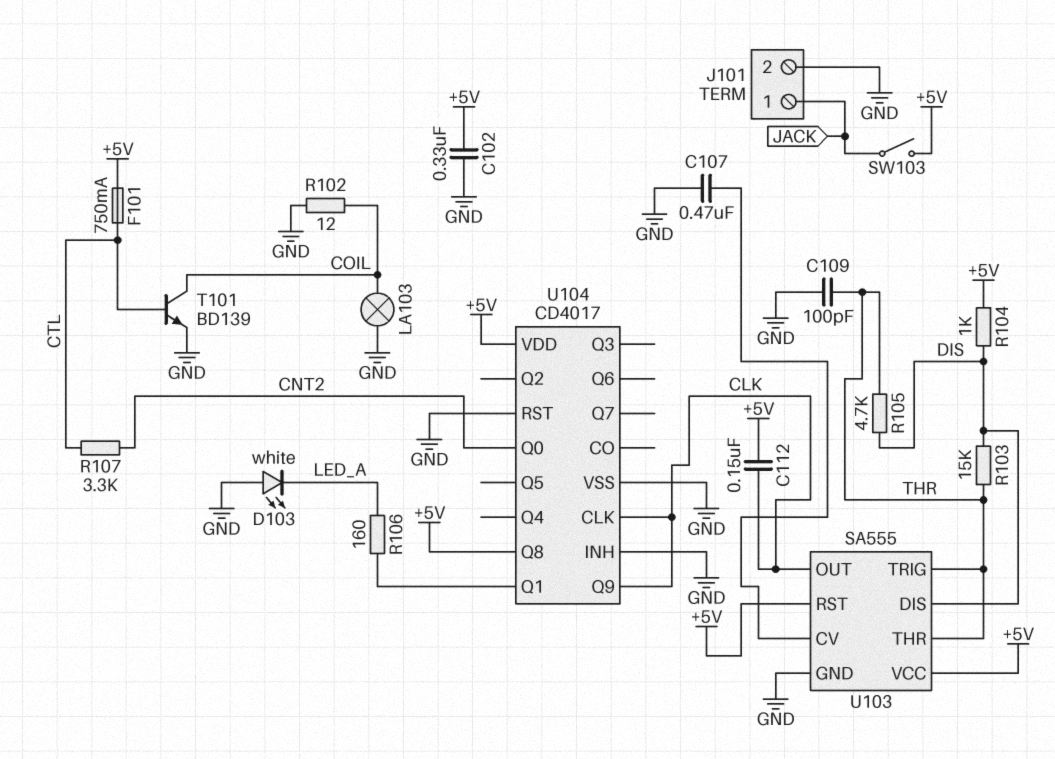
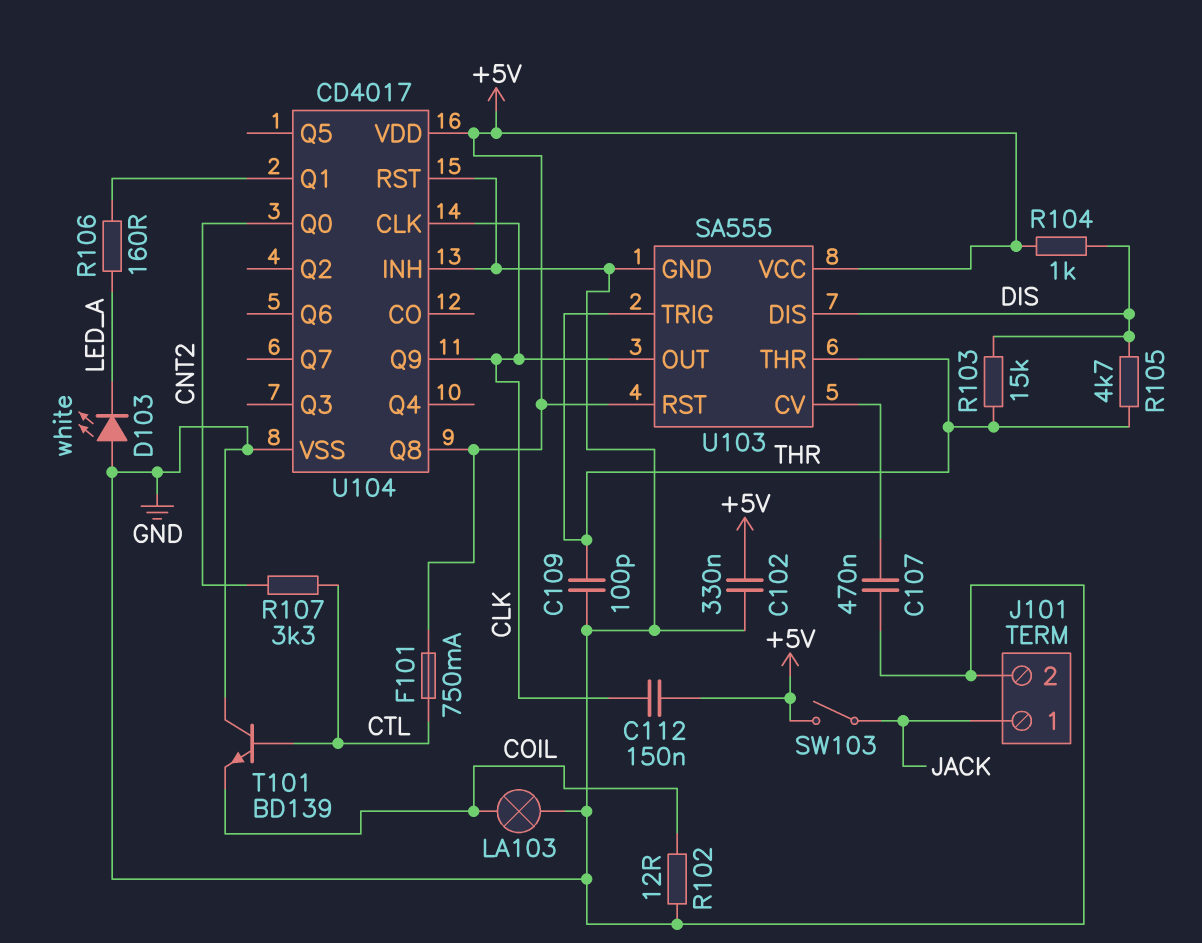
T101: NPN BD139 (B CTL, C COIL, E GND) -> NPN BD139 (B CTL, C GND, E COIL)

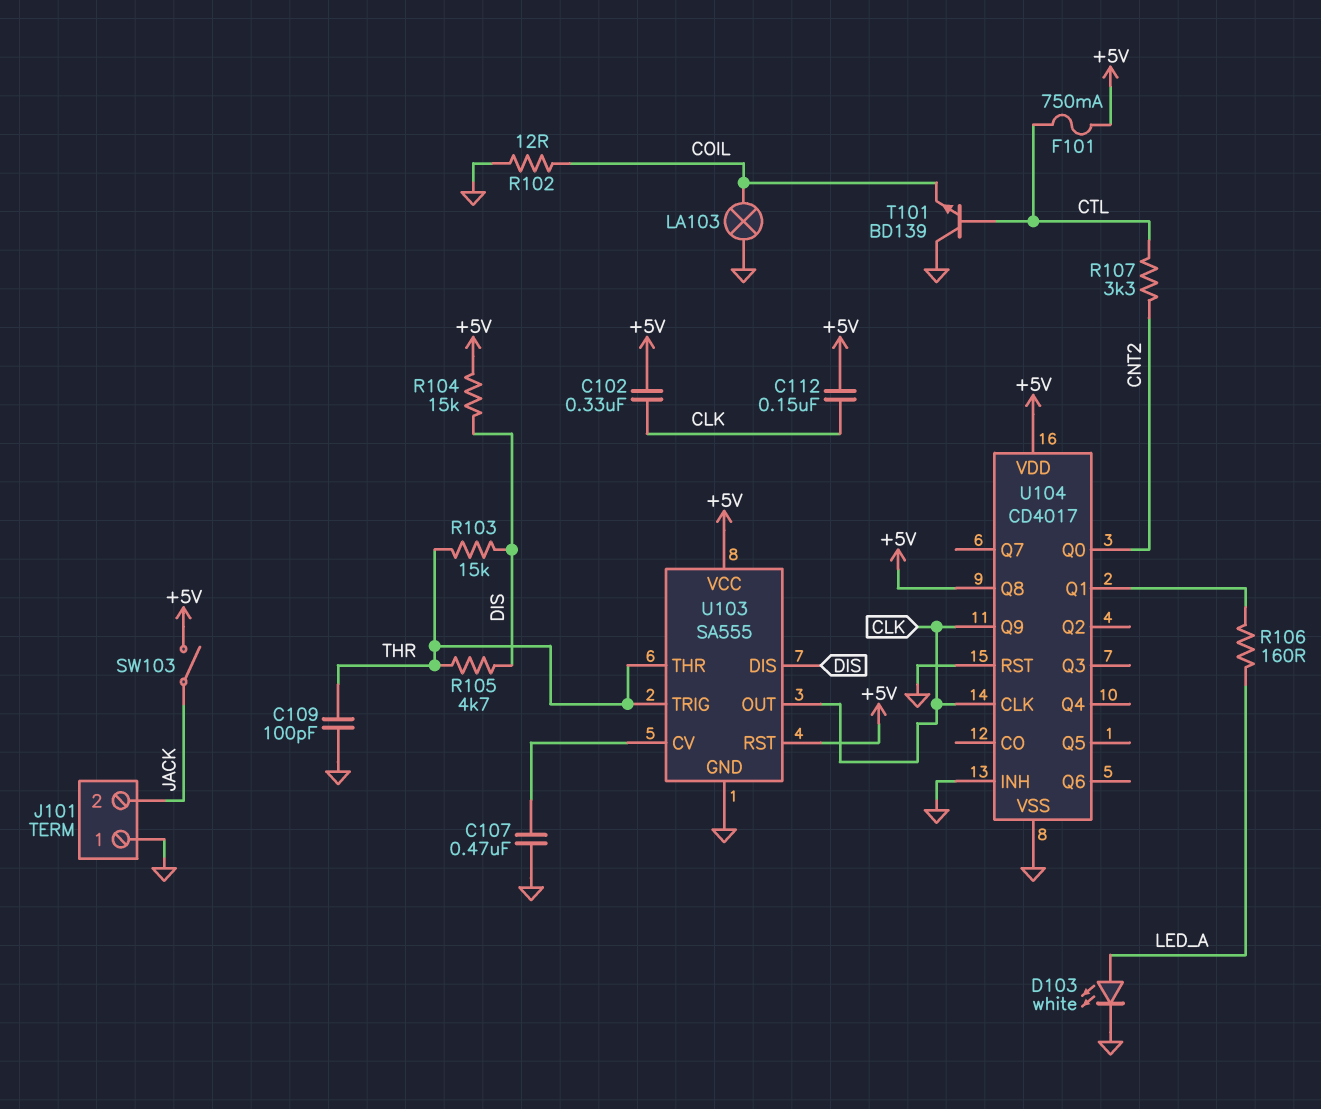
C102: 330nF (+5V, GND) -> 330nF (+5V, CLK)
D103: LED white (A GND, K LED_A) -> LED white (A LED_A, K GND)
J101 pin 1: JACK -> GND
J101 pin 2: GND -> JACK
R104: 1k (+5V, DIS) -> 15k (+5V, DIS)

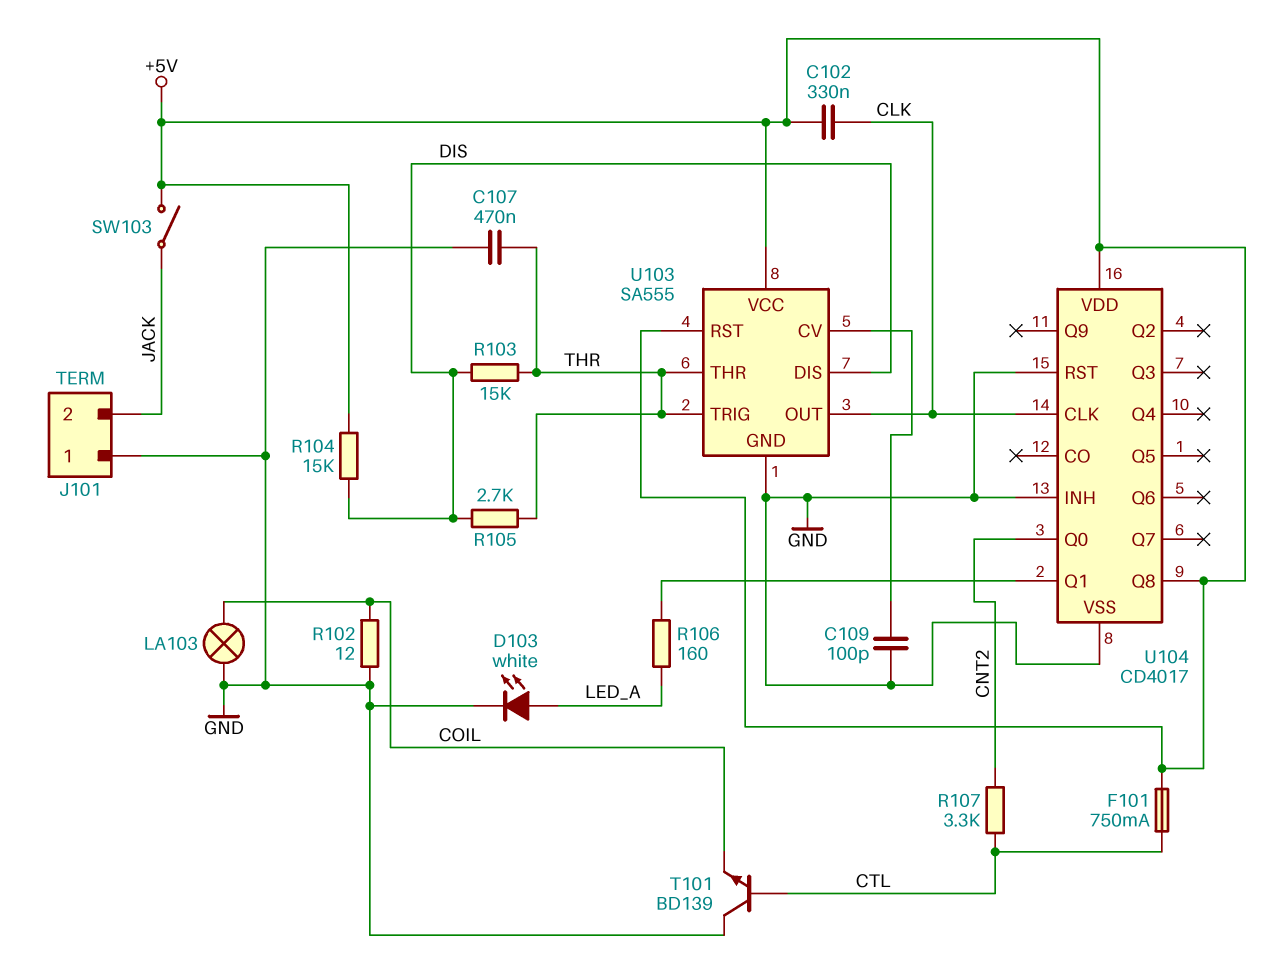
C107: 470nF (GND, U103/CV) -> 470nF (GND, THR)
C109: 100pF (GND, THR) -> 100pF (GND, U103/CV)
C112: 150nF (+5V, CLK) -> none
R105: 4.7k (DIS, THR) -> 2.7k (DIS, THR)
U104 pin Q9: CLK -> none

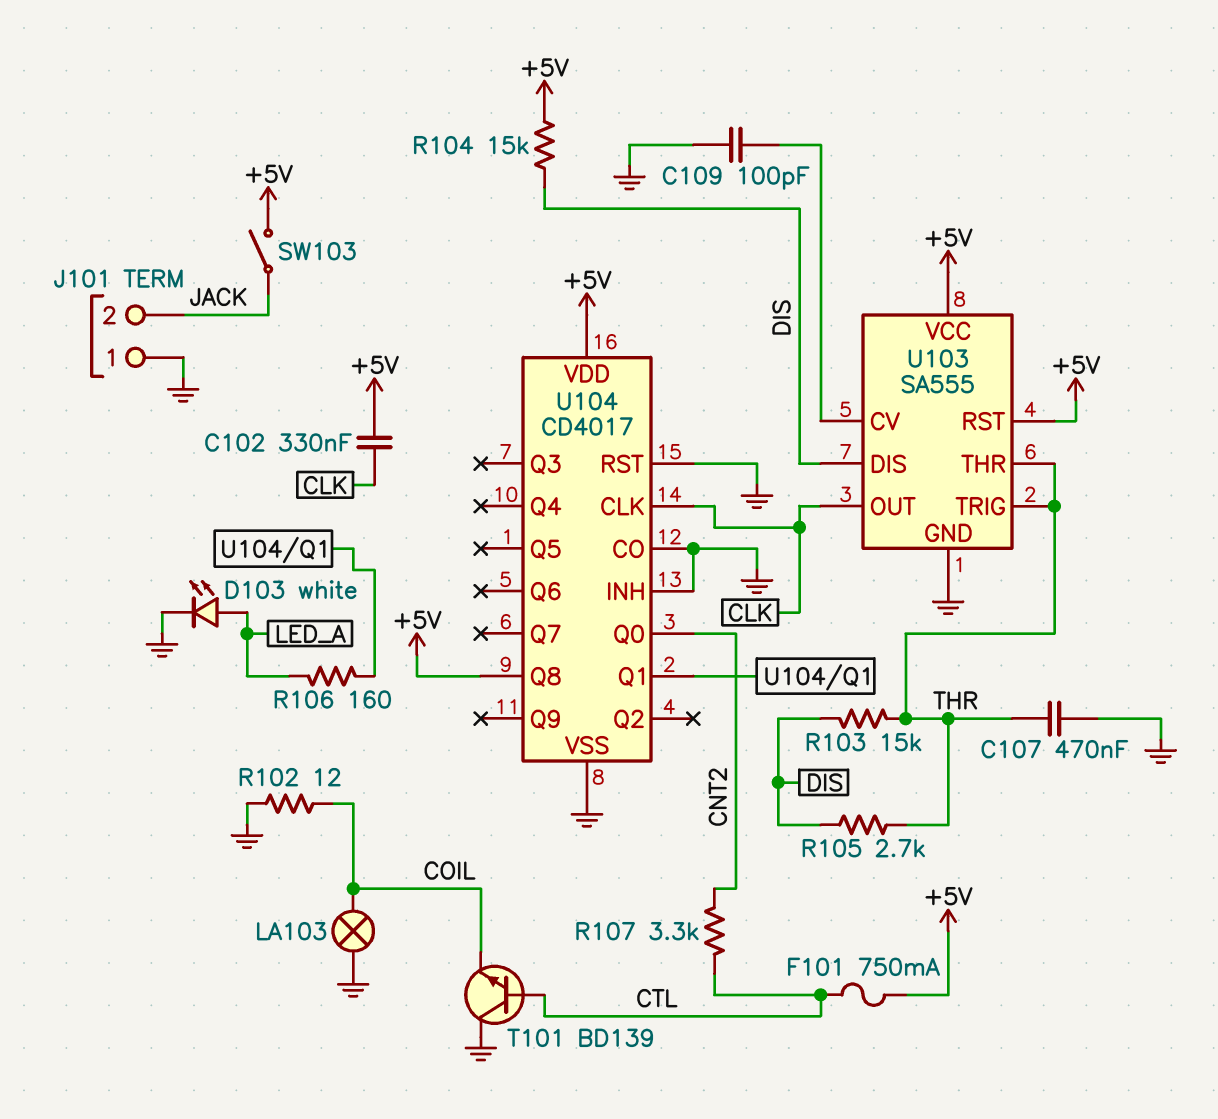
U104 pin CO: none -> GND

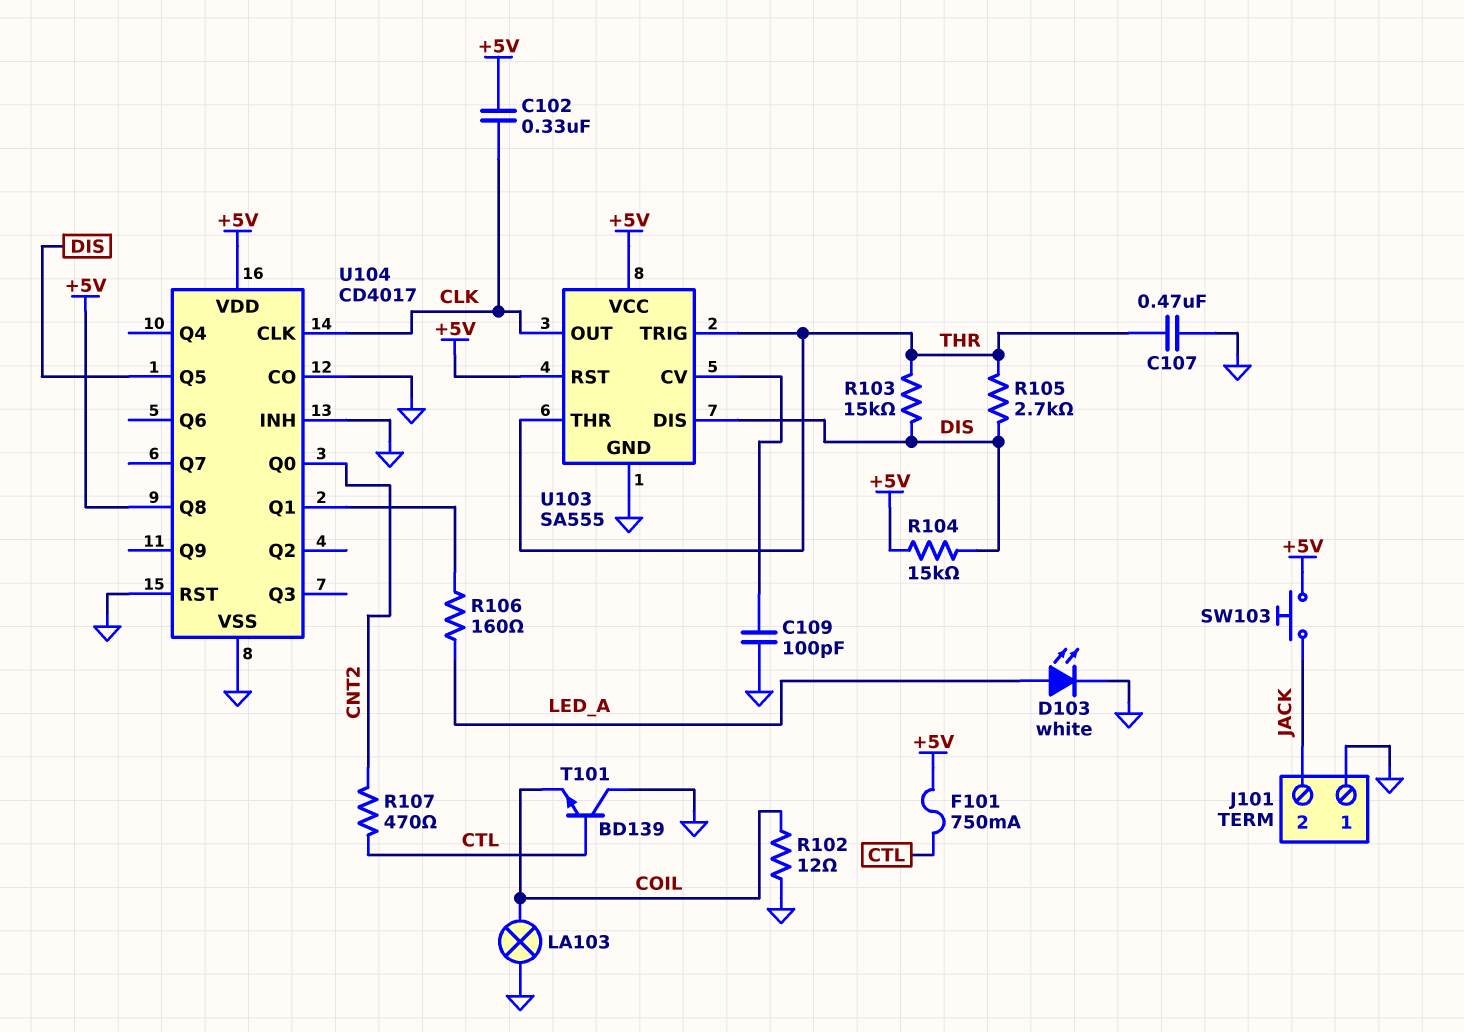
R107: 3.3k (CNT2, CTL) -> 470 (CNT2, CTL)
SW103: switch (+5V, JACK) -> button (+5V, JACK)
U104 pin Q5: none -> DIS

